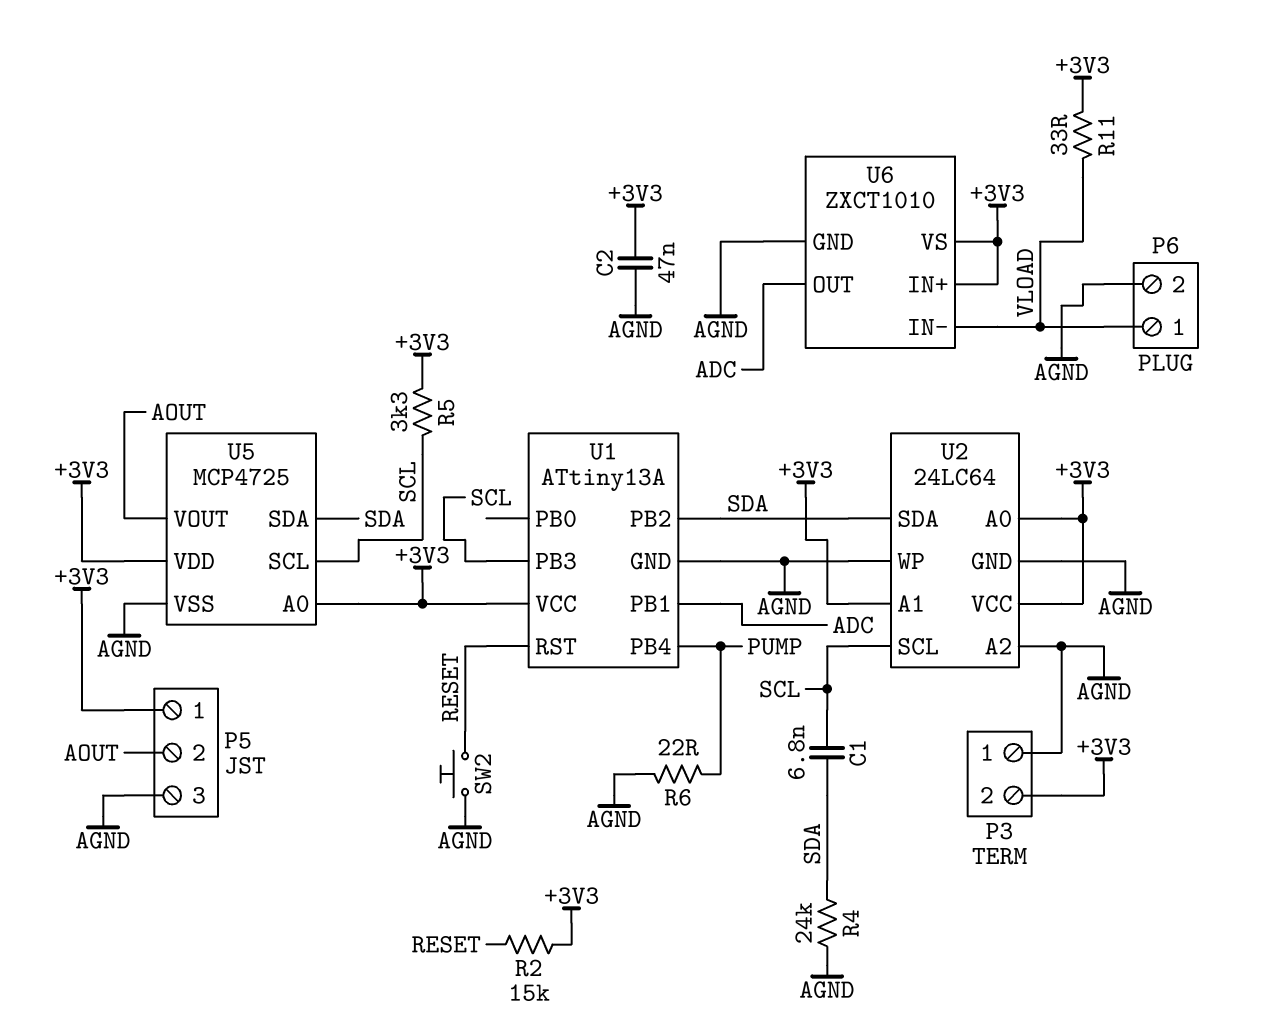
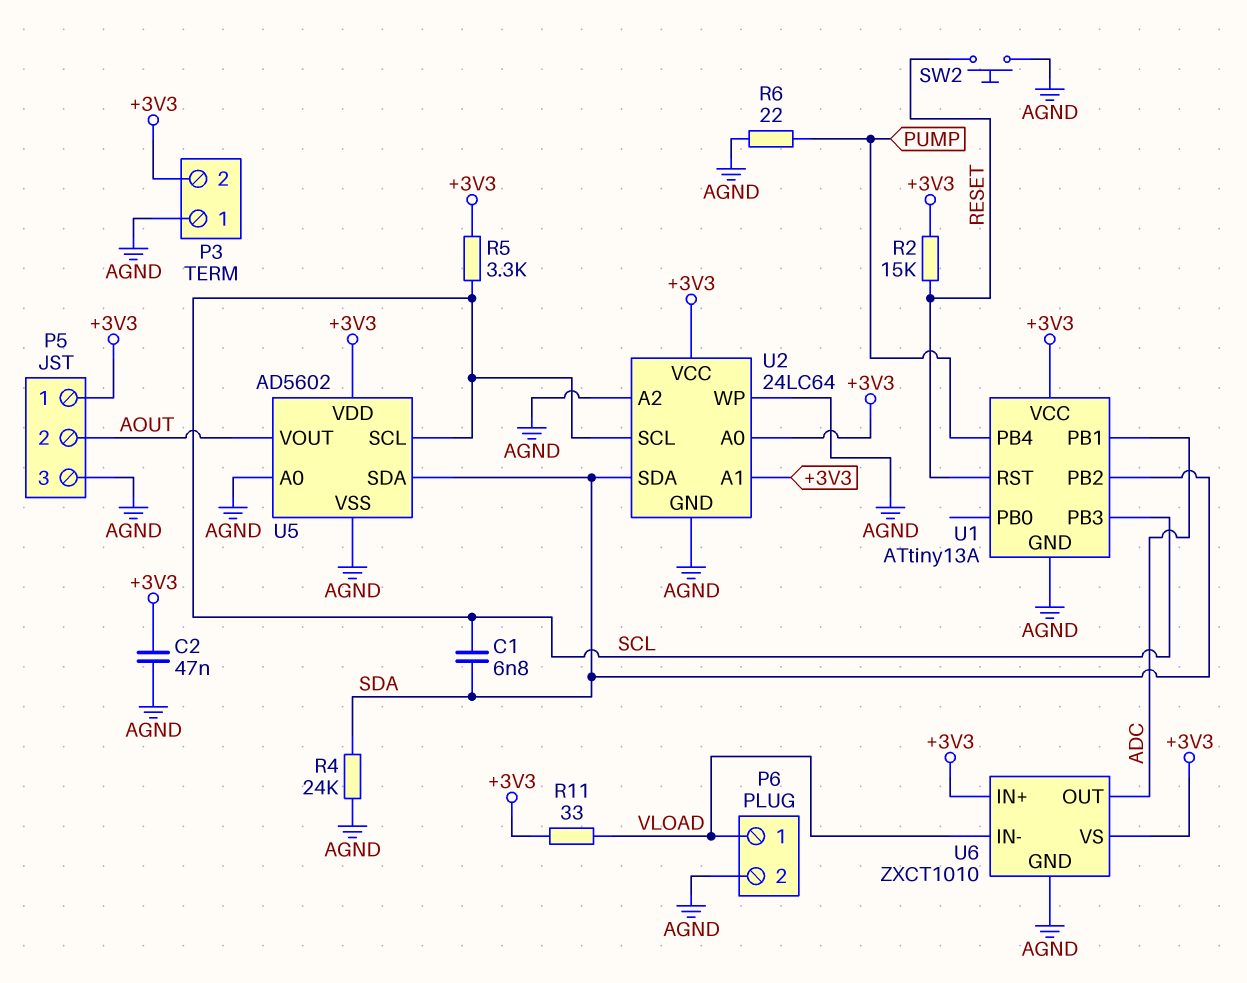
U5: MCP4725 -> AD5602
U5 pin A0: +3V3 -> AGND

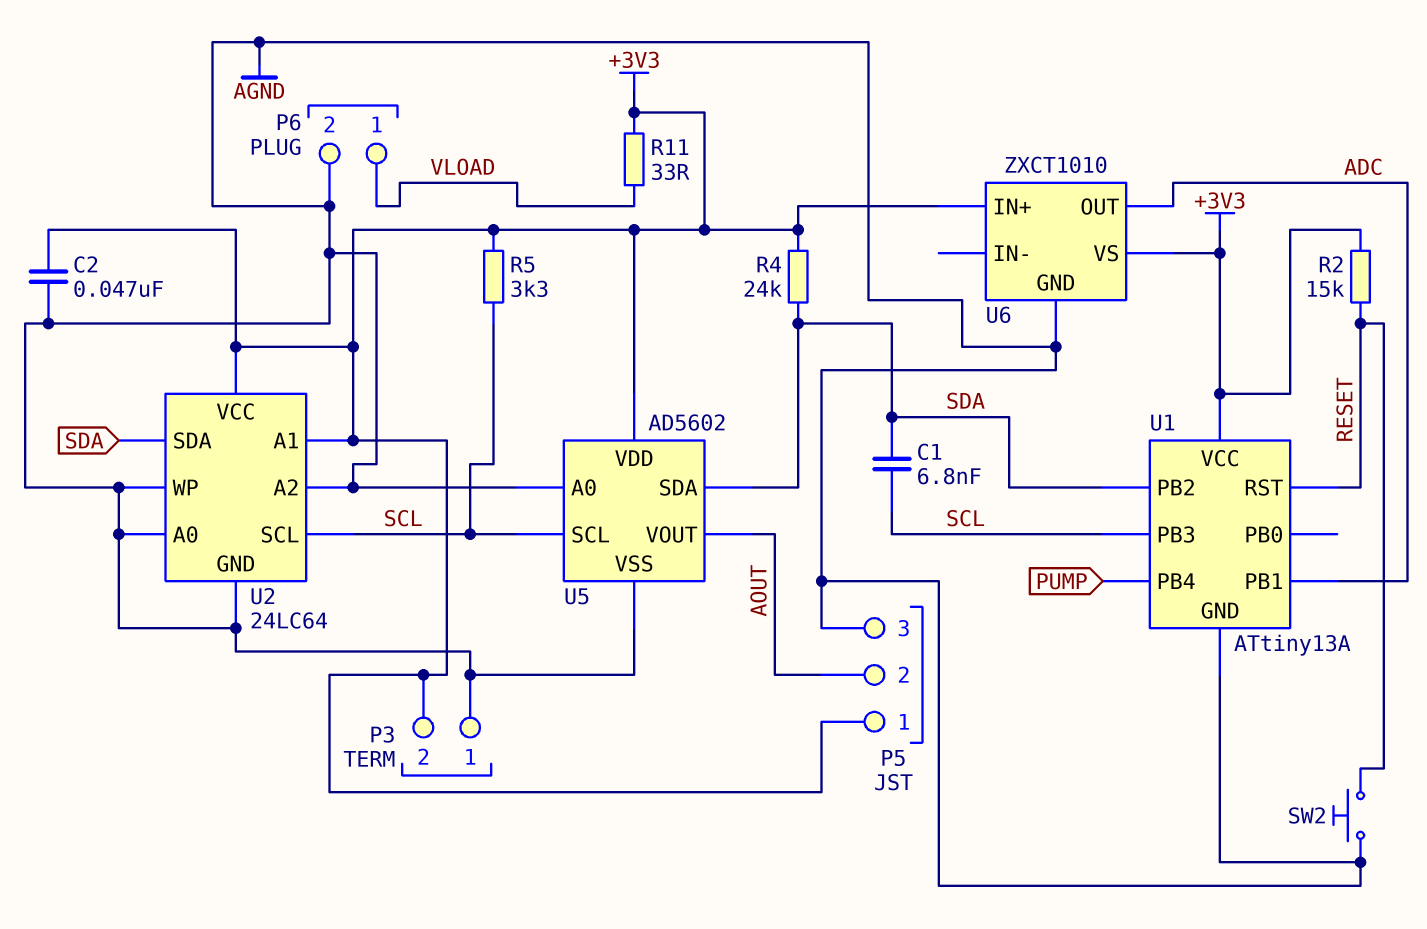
R4: 24k (AGND, SDA) -> 24k (+3V3, SDA)
R6: 22 (AGND, PUMP) -> none
U2 pin A0: +3V3 -> AGND
U6 pin IN-: VLOAD -> none

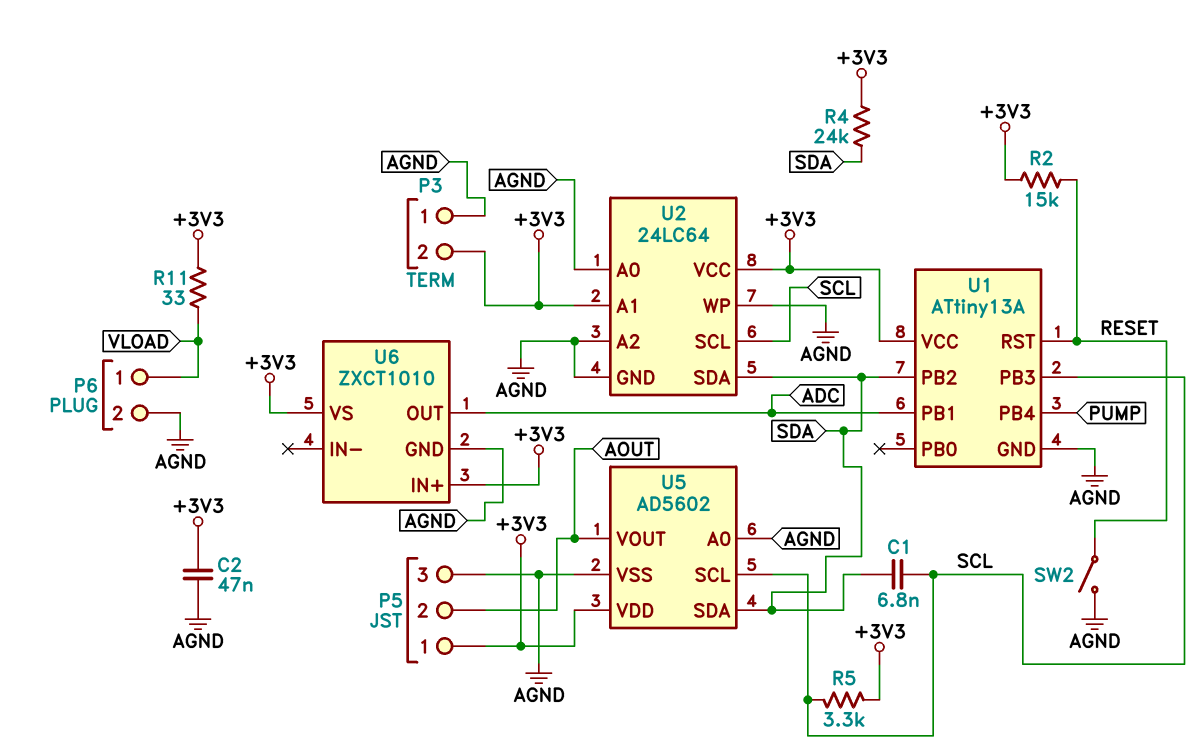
SW2: button (AGND, RESET) -> switch (AGND, RESET)

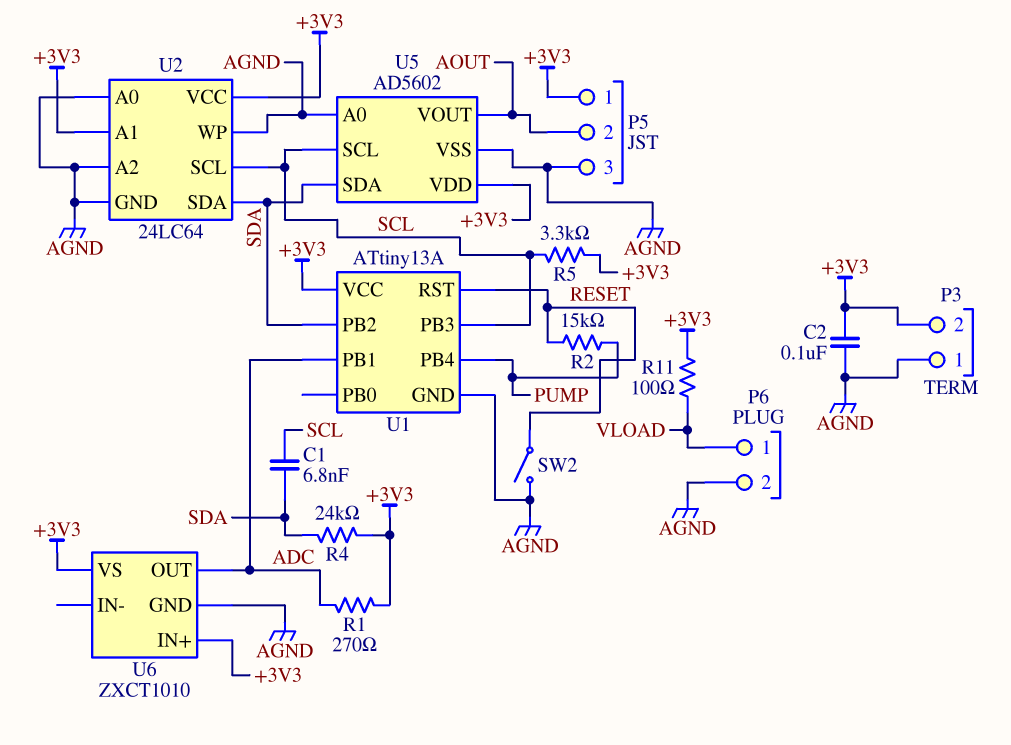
C2: 47nF (+3V3, AGND) -> 100nF (+3V3, AGND)
R1: none -> 270 (+3V3, ADC)
R2: 15k (+3V3, RESET) -> 15k (PUMP, RESET)
R11: 33 (+3V3, VLOAD) -> 100 (+3V3, VLOAD)

